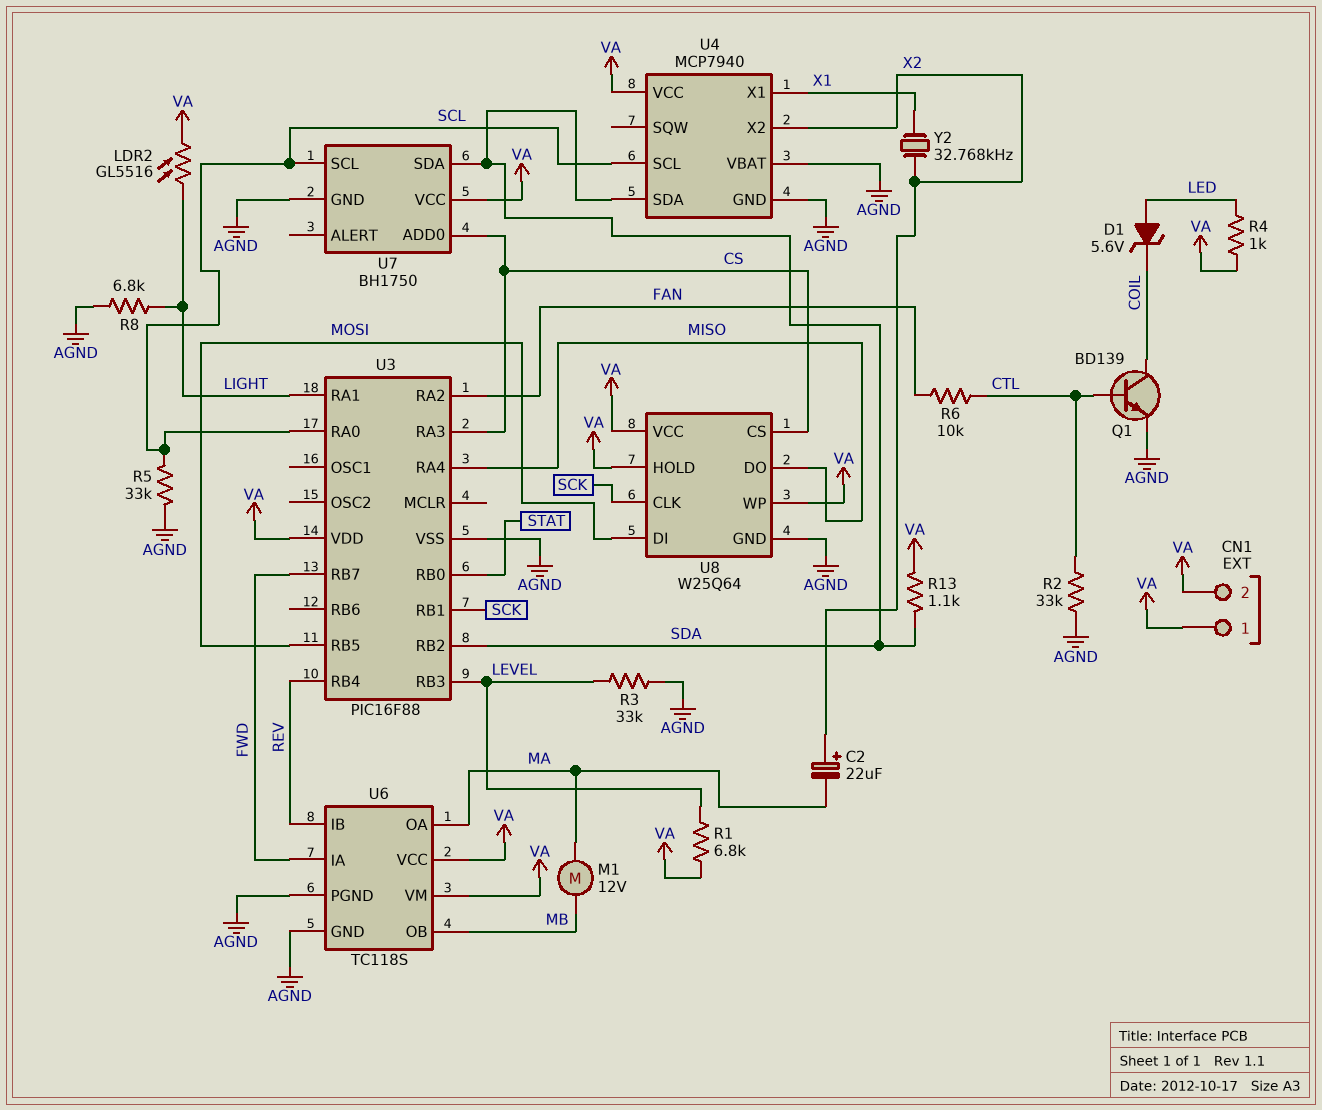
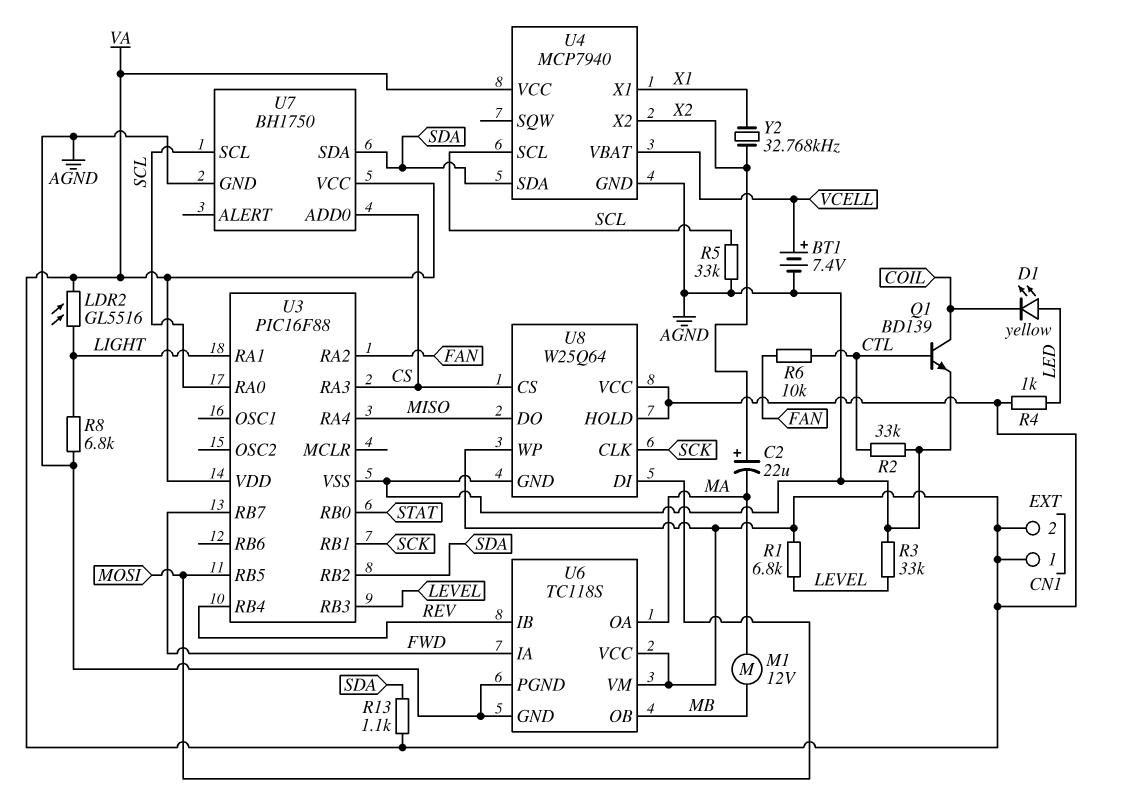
BT1: none -> 7.4V (plus VCELL, minus AGND)
D1: zener 5.6V (A LED, K COIL) -> LED yellow (A LED, K COIL)
U4 pin VBAT: AGND -> VCELL

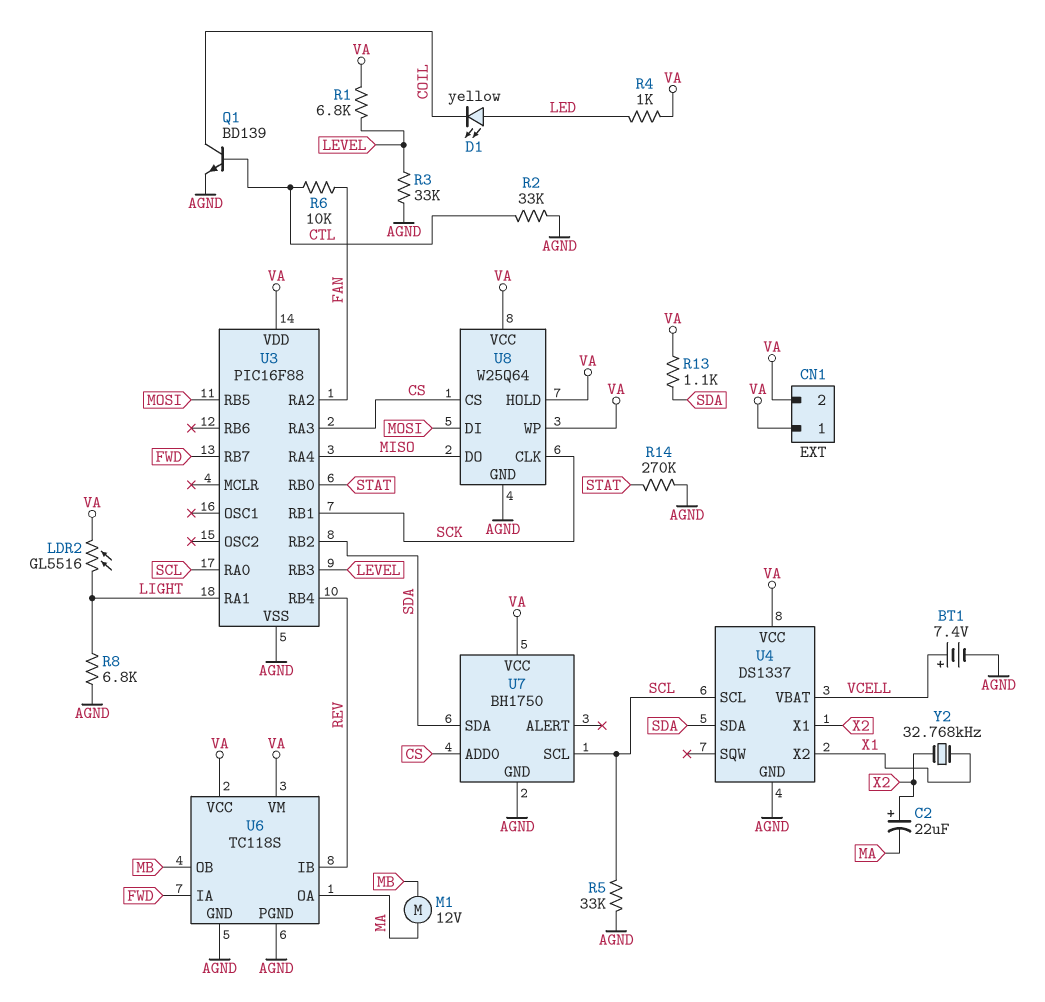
R14: none -> 270k (AGND, STAT)
U4: MCP7940 -> DS1337
U4 pin X1: X1 -> X2
U4 pin X2: X2 -> X1

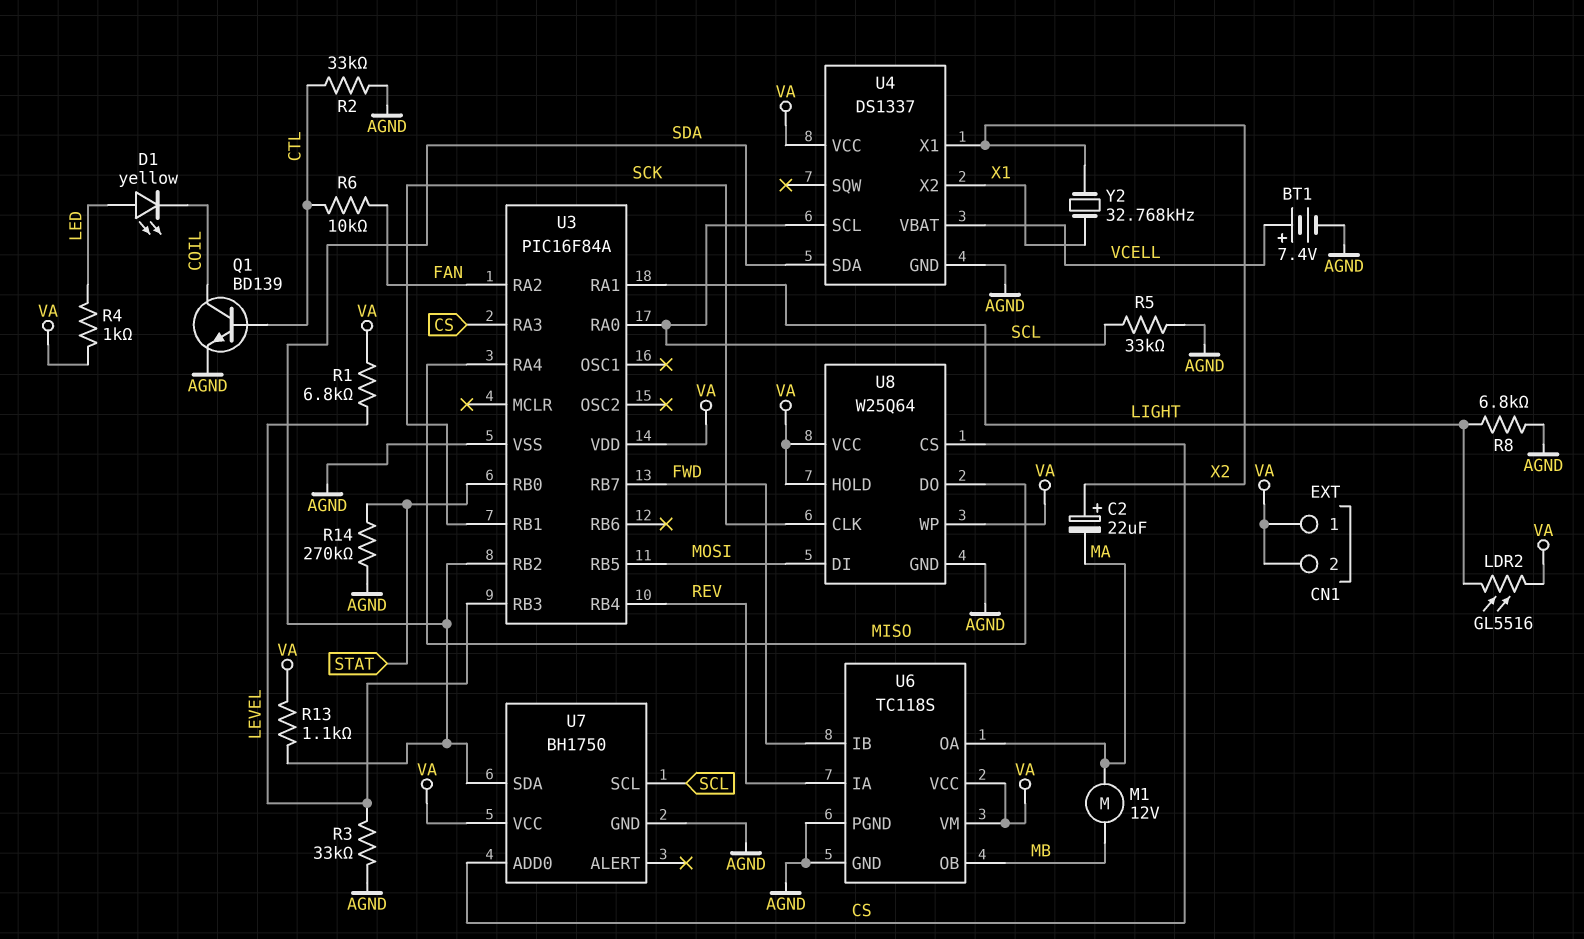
U3: PIC16F88 -> PIC16F84A
U6 pin IA: FWD -> REV
U6 pin IB: REV -> FWD

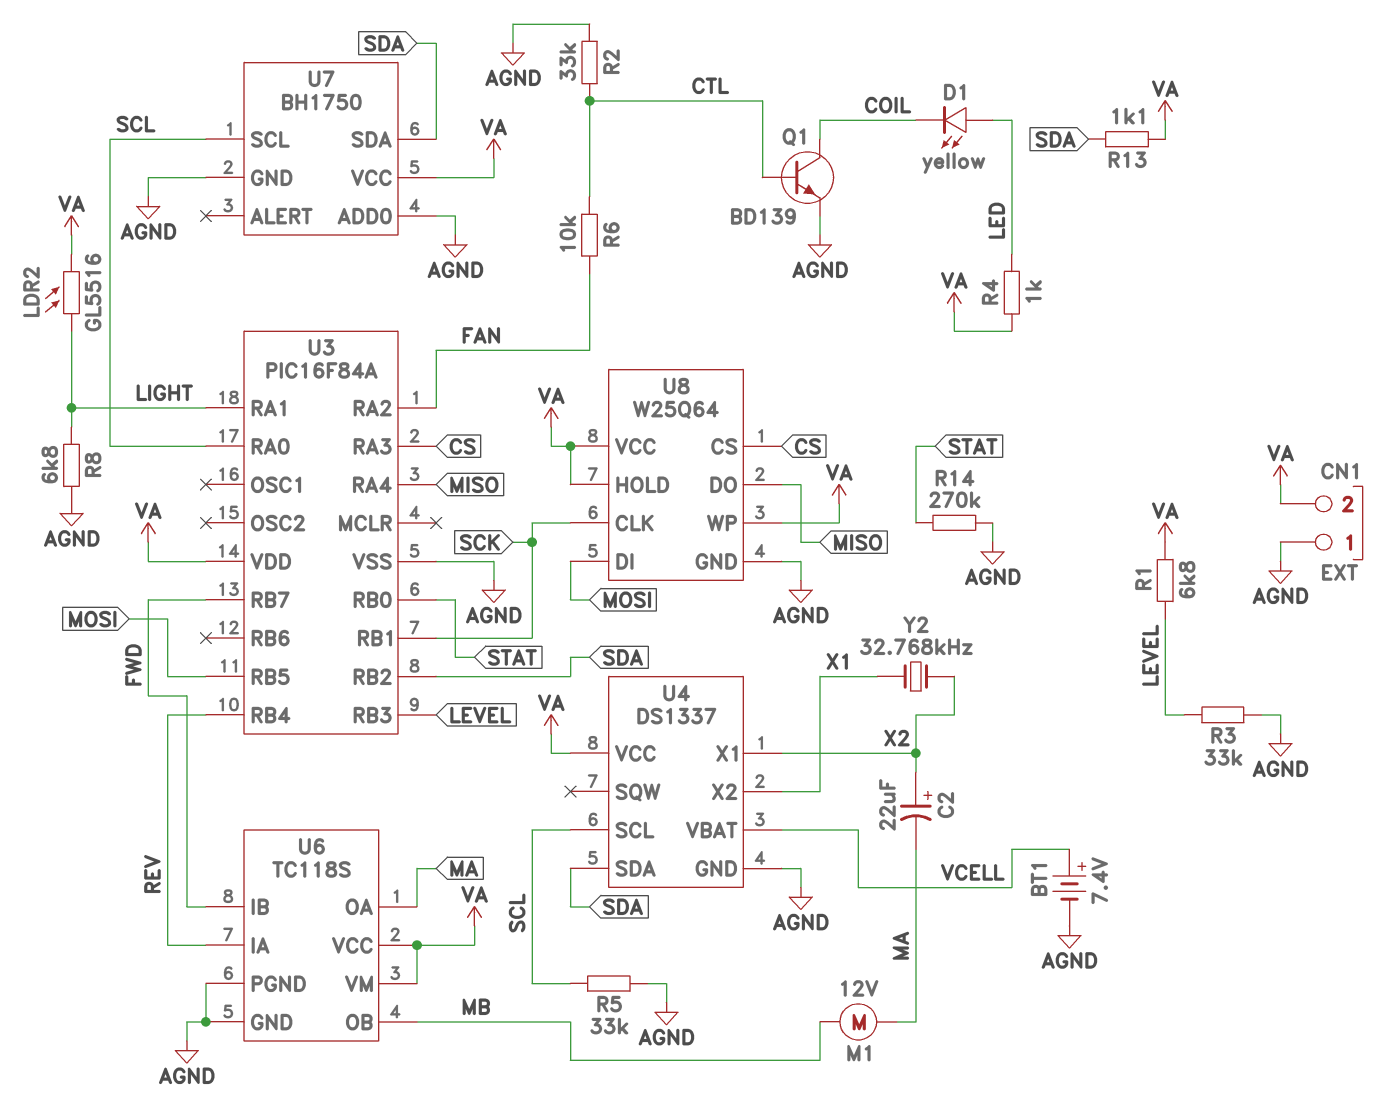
CN1 pin 1: VA -> AGND
U7 pin ADD0: CS -> AGND

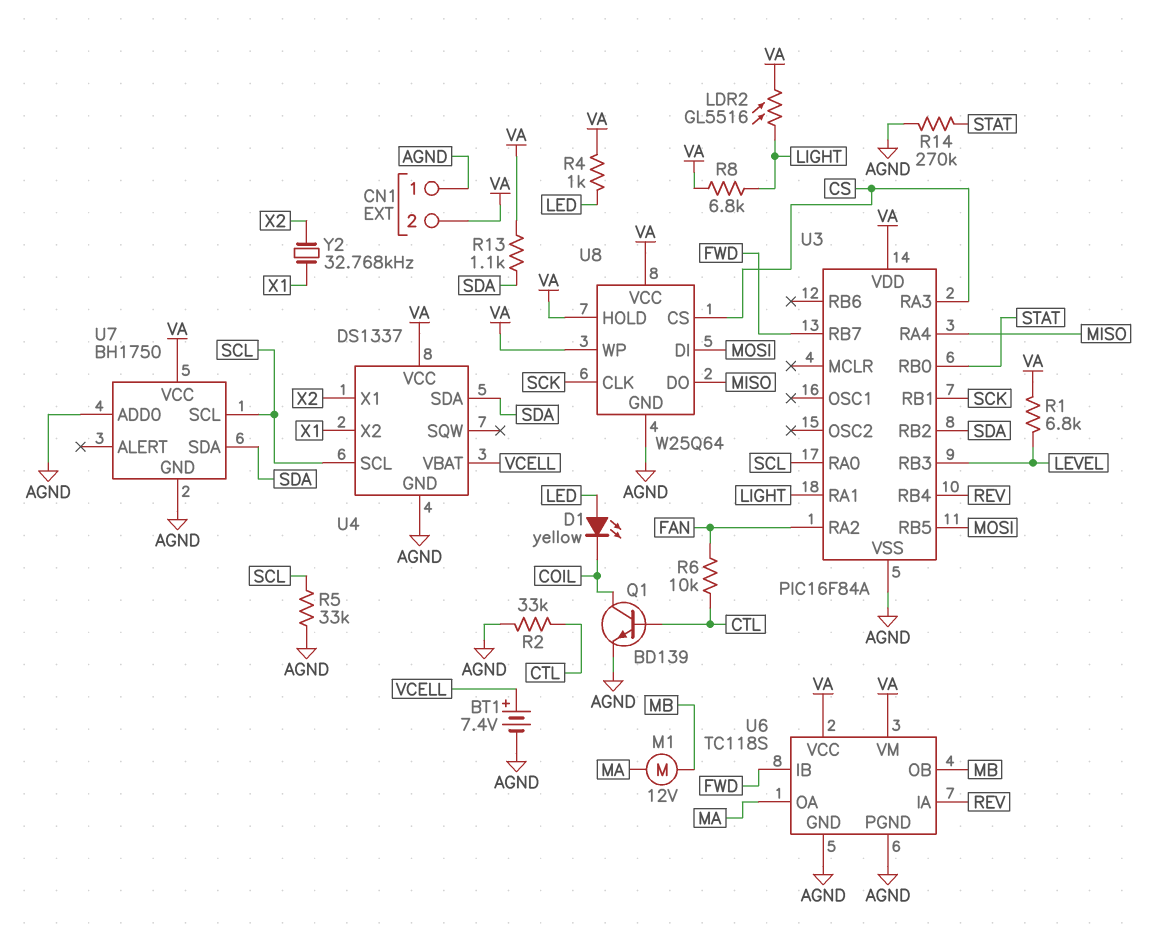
C2: 22uF (plus X2, minus MA) -> none
R3: 33k (AGND, LEVEL) -> none
R8: 6.8k (AGND, LIGHT) -> 6.8k (LIGHT, VA)

